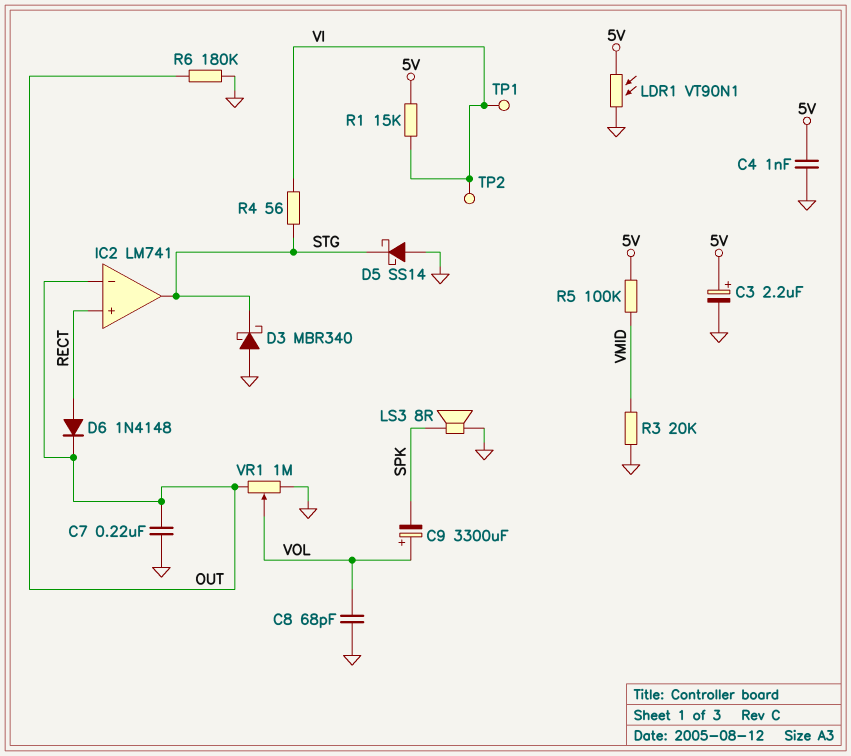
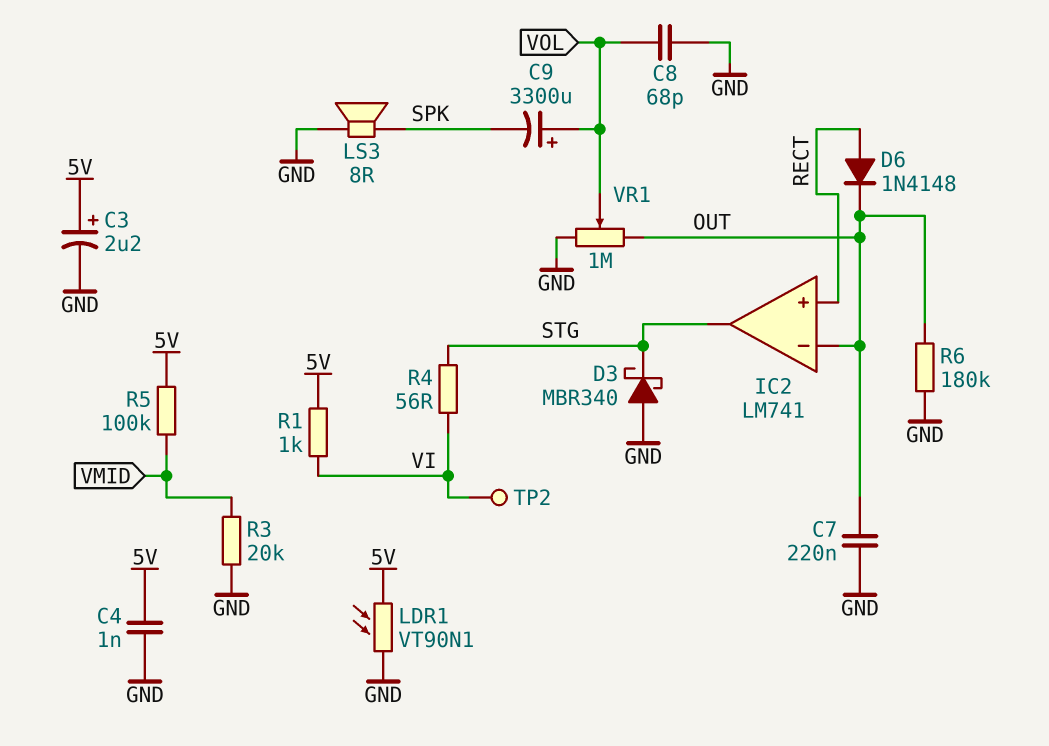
D5: schottky SS14 (A GND, K STG) -> none
R1: 15k (5V, VI) -> 1k (5V, VI)
TP1: test point (VI) -> none

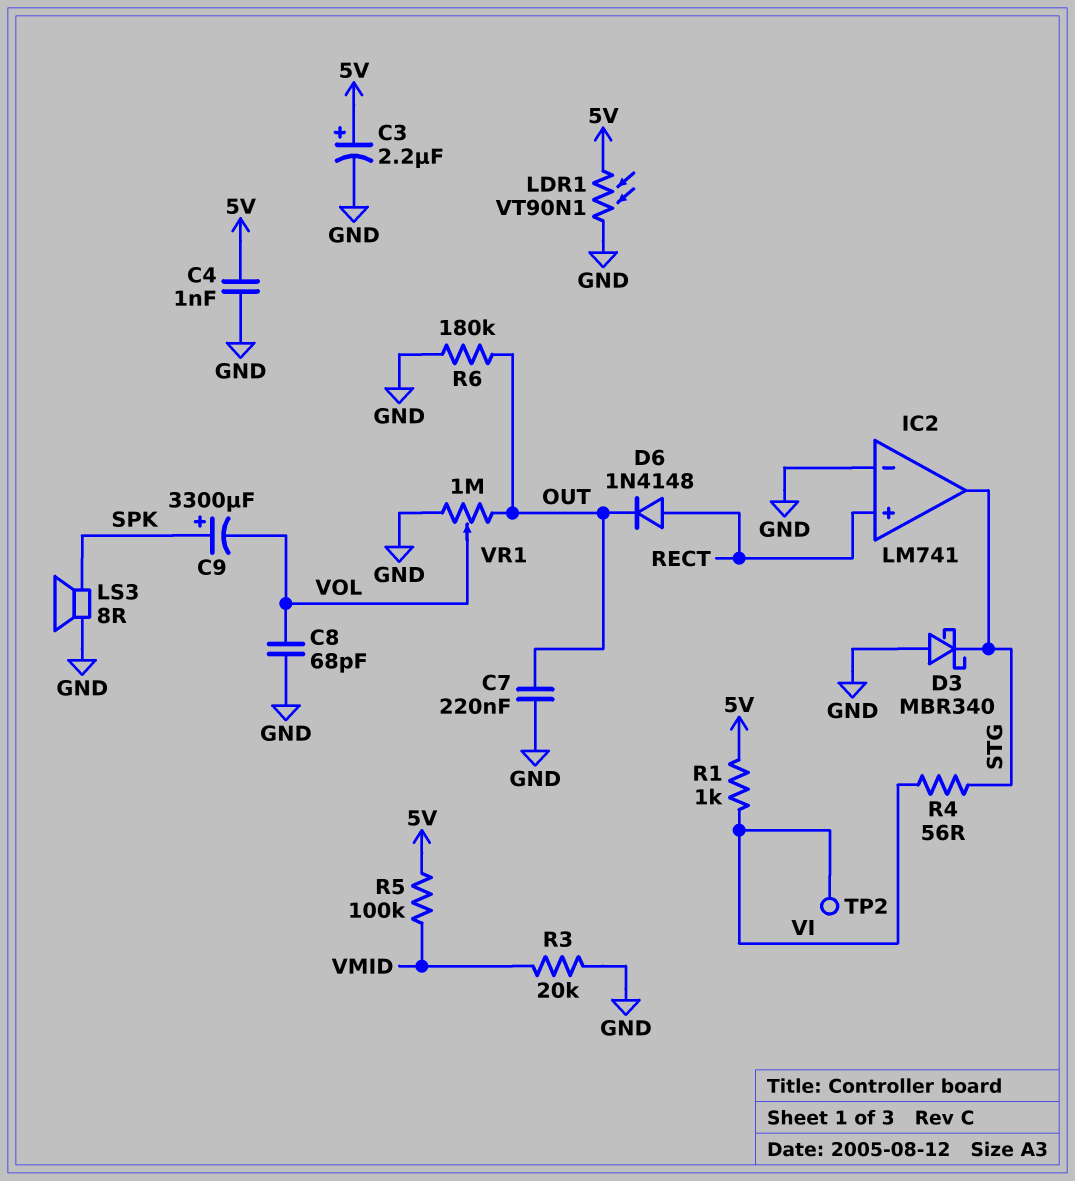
C9: 3300uF (plus VOL, minus SPK) -> 3300uF (plus SPK, minus VOL)
IC2 pin in-: OUT -> GND

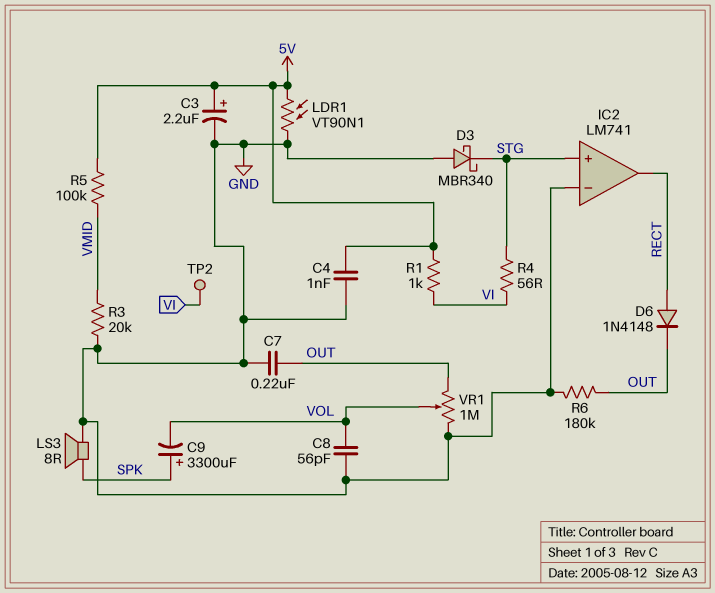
C8: 68pF (GND, VOL) -> 56pF (GND, VOL)
IC2 pin in+: RECT -> STG
IC2 pin out: STG -> RECT

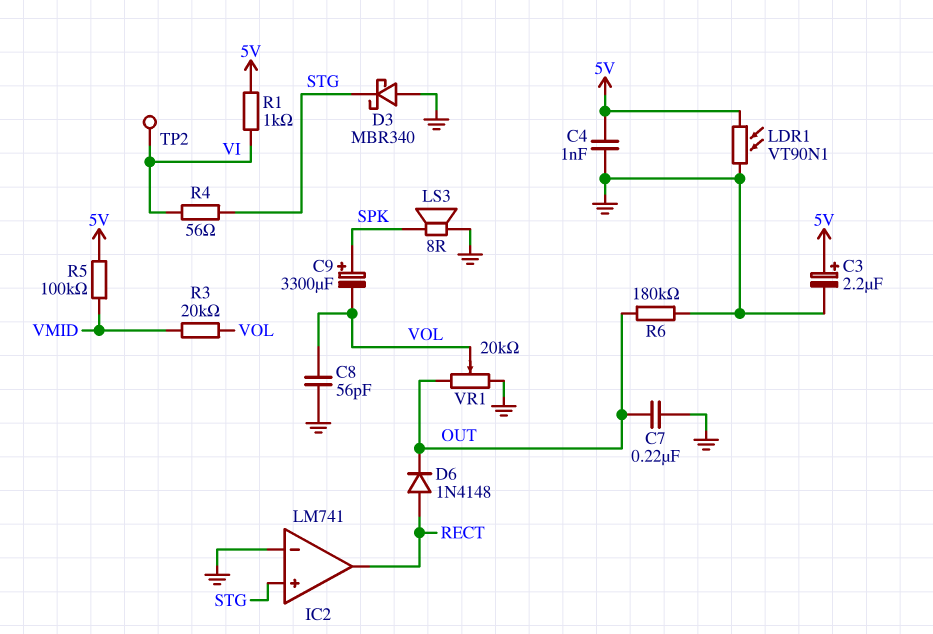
R3: 20k (GND, VMID) -> 20k (VMID, VOL)
VR1: 1M (GND, OUT, wiper VOL) -> 20k (GND, OUT, wiper VOL)

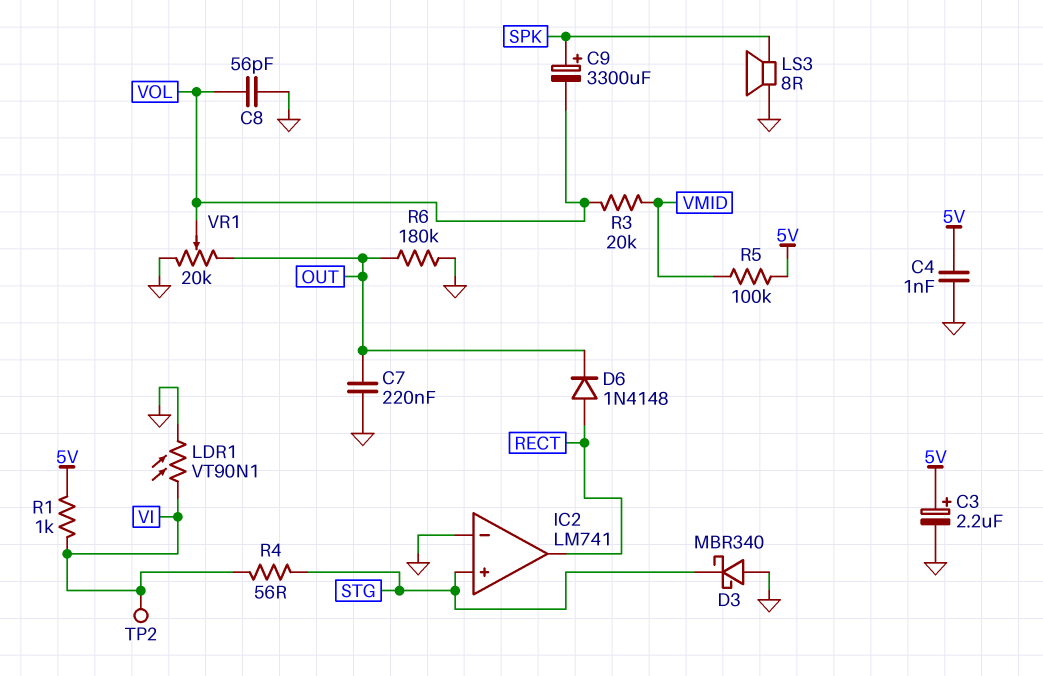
LDR1: VT90N1 (5V, GND) -> VT90N1 (GND, VI)

